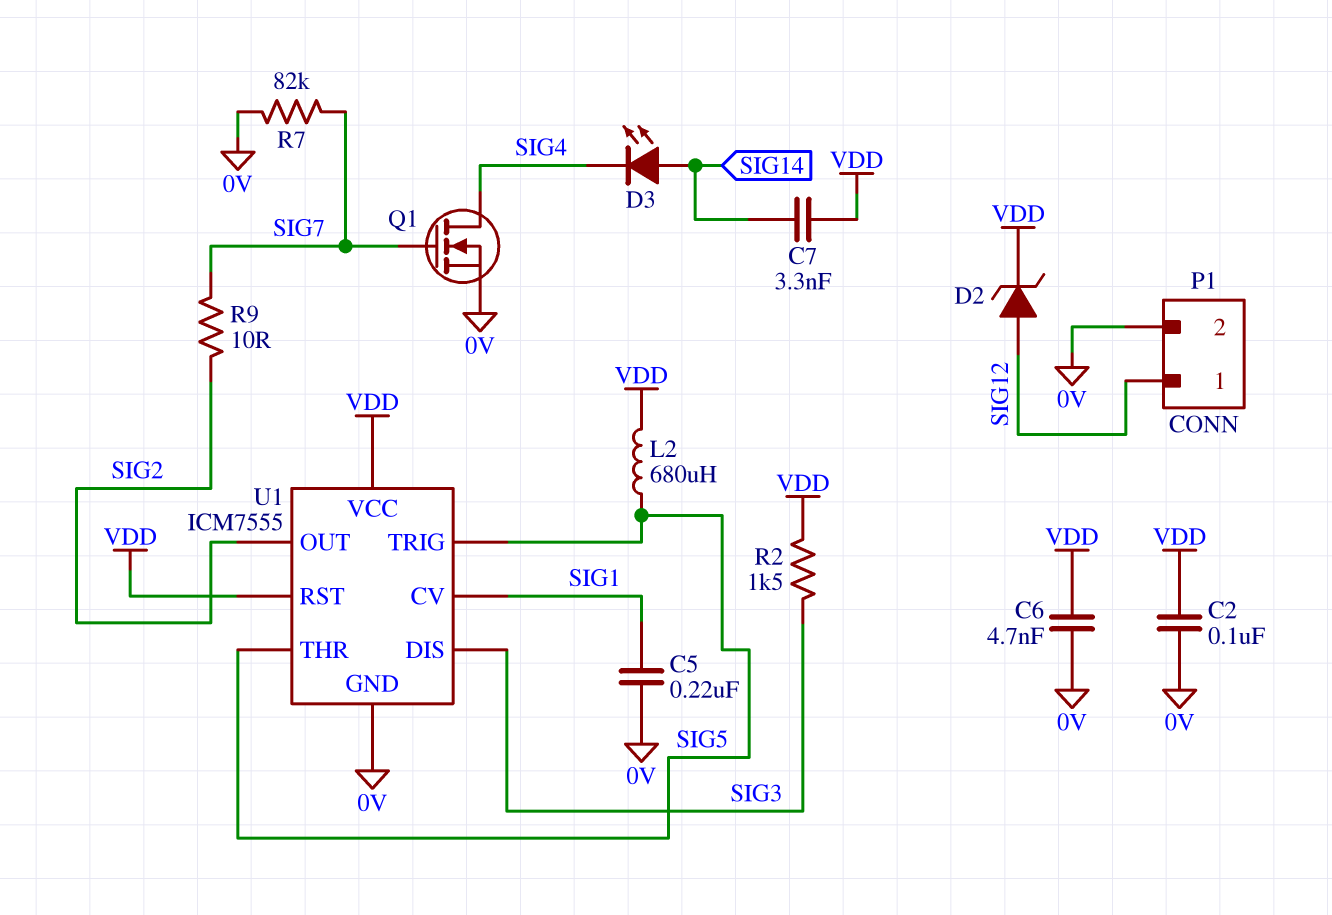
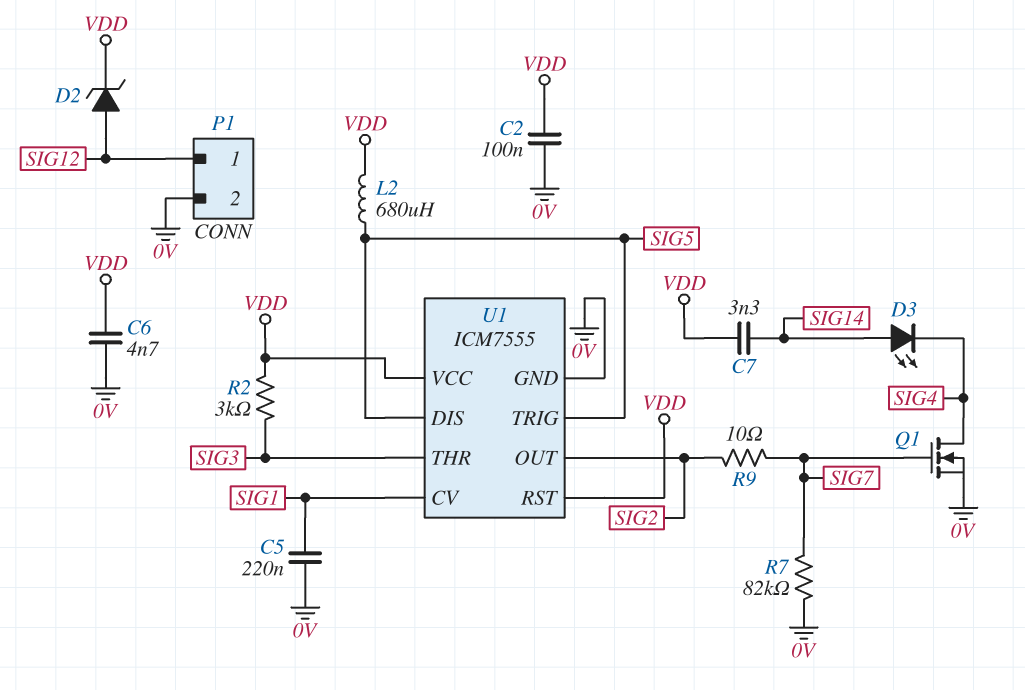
R2: 1.5k (SIG3, VDD) -> 3k (SIG3, VDD)
U1 pin DIS: SIG3 -> SIG5
U1 pin THR: SIG5 -> SIG3

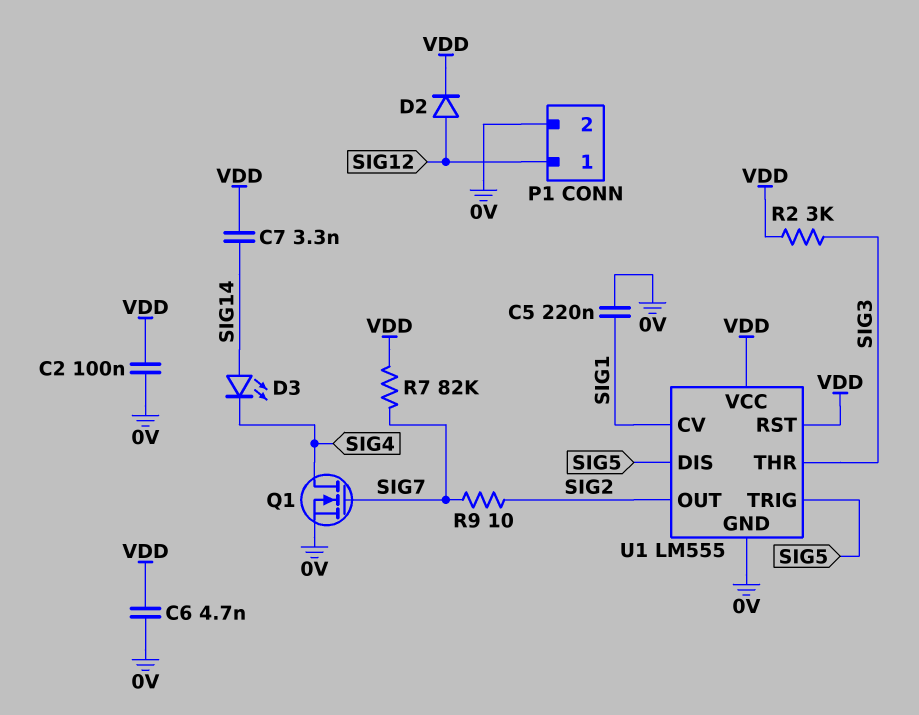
D2: zener (A SIG12, K VDD) -> diode (A SIG12, K VDD)
L2: 680uH (SIG5, VDD) -> none
R7: 82k (0V, SIG7) -> 82k (SIG7, VDD)
U1: ICM7555 -> LM555

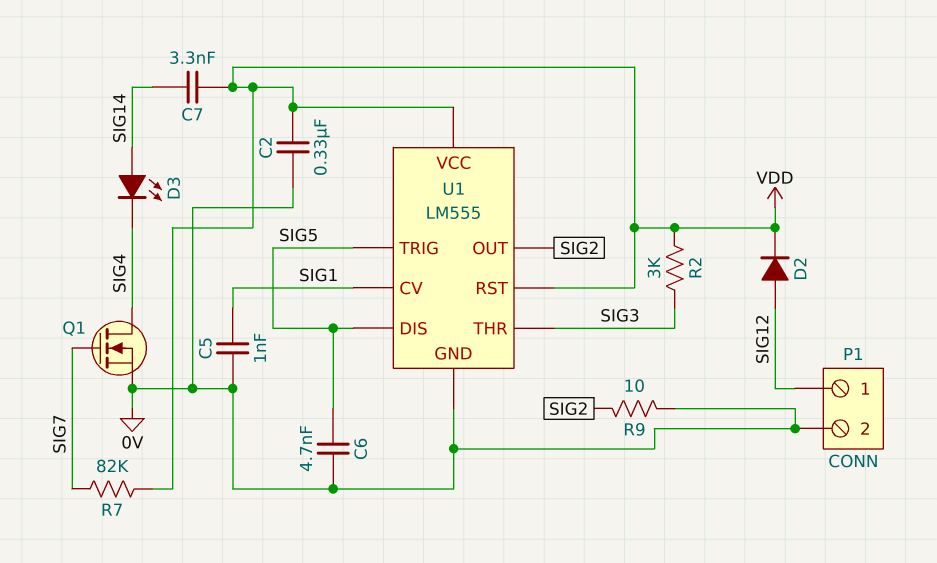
C2: 100nF (0V, VDD) -> 330nF (0V, VDD)
C5: 220nF (0V, SIG1) -> 1nF (0V, SIG1)
C6: 4.7nF (0V, VDD) -> 4.7nF (0V, SIG5)
R9: 10 (SIG2, SIG7) -> 10 (0V, SIG2)

